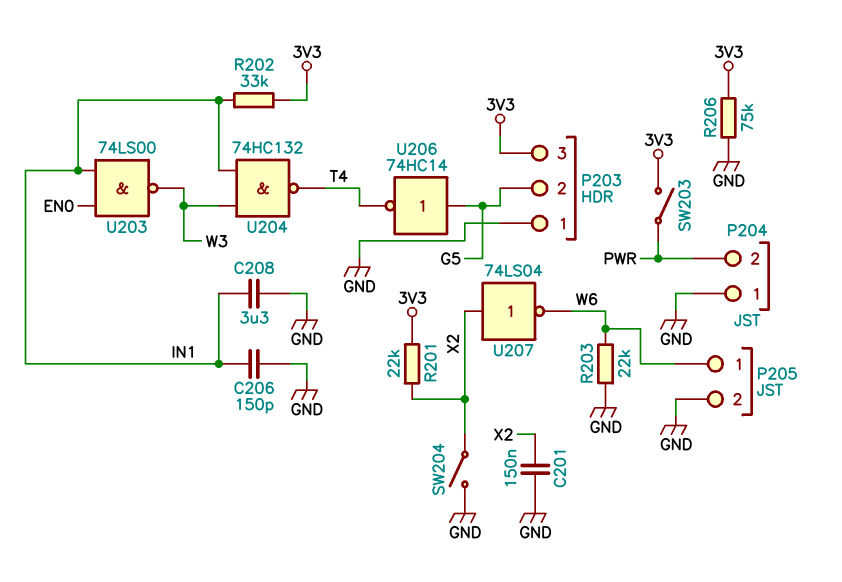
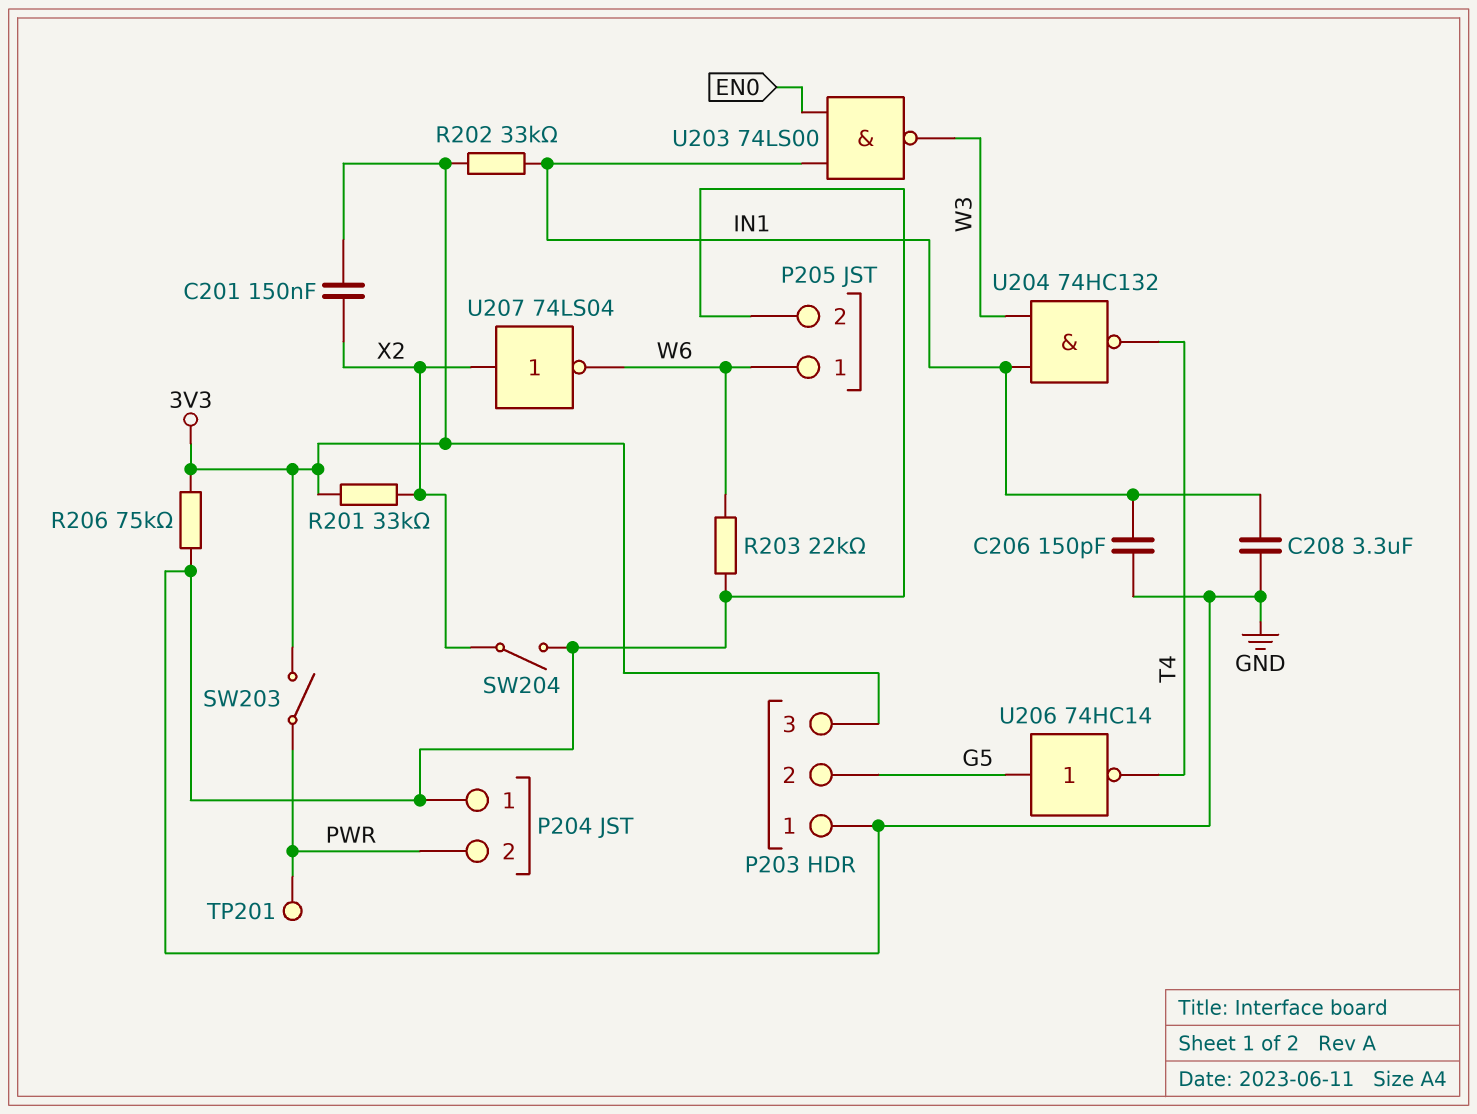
C201: 150nF (GND, X2) -> 150nF (3V3, X2)
R201: 22k (3V3, X2) -> 33k (3V3, X2)
TP201: none -> test point (PWR)

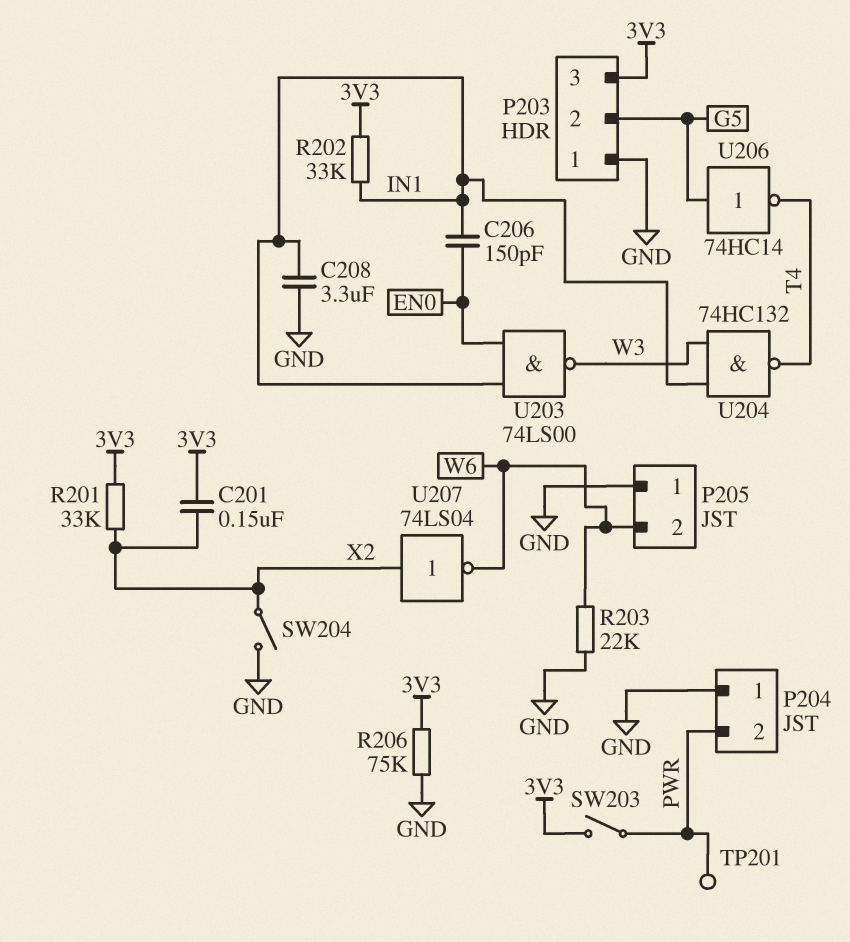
C206: 150pF (GND, IN1) -> 150pF (EN0, IN1)
P205 pin 1: W6 -> GND
P205 pin 2: GND -> W6

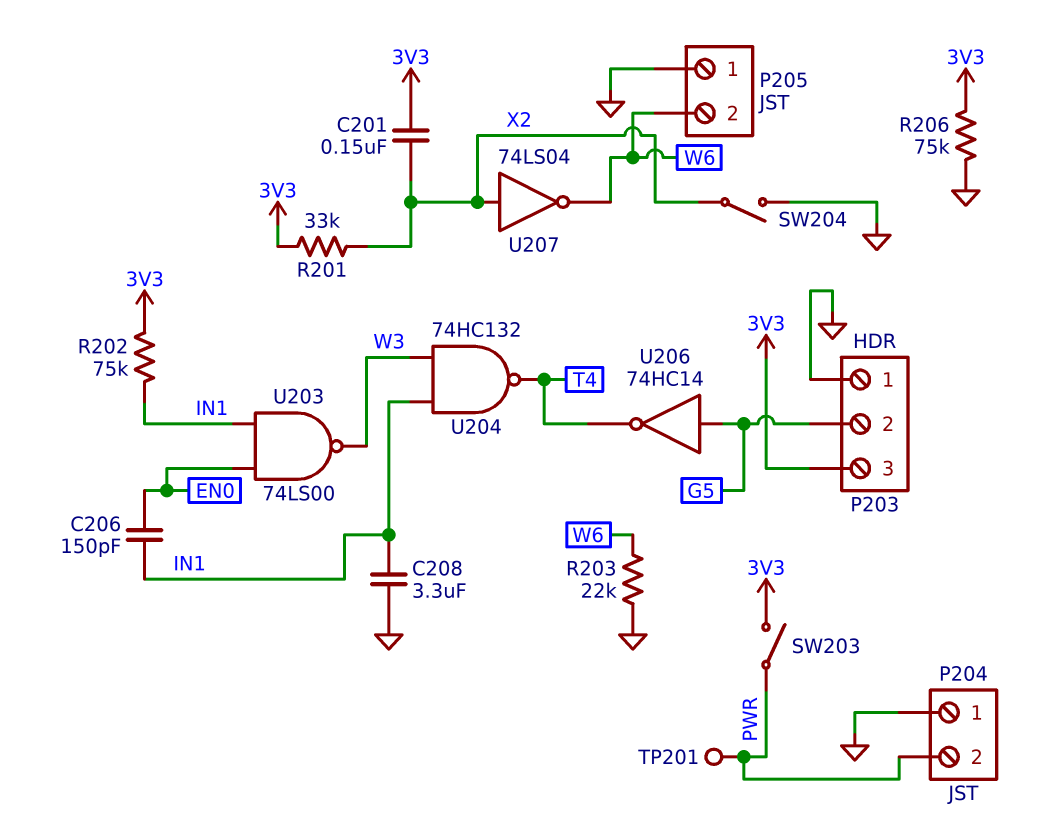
R202: 33k (3V3, IN1) -> 75k (3V3, IN1)

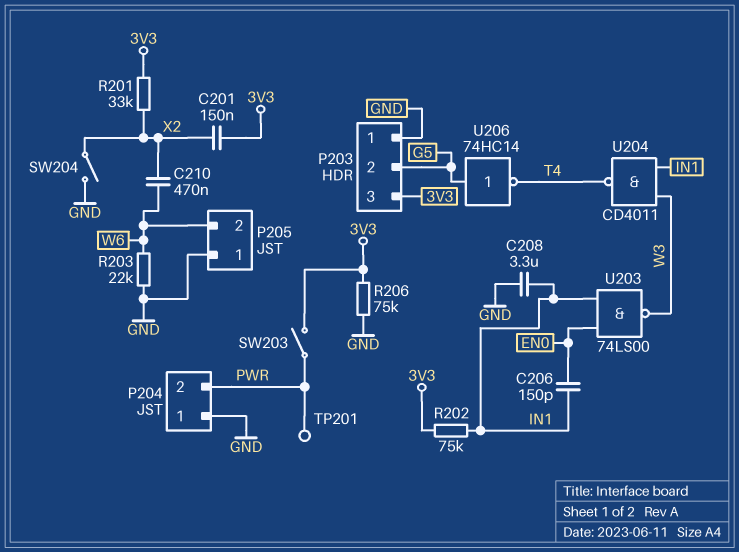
C210: none -> 470nF (W6, X2)
U204: NAND 74HC132 (in IN1, in W3, out T4) -> NAND CD4011 (in IN1, in W3, out T4)
U207: NOT 74LS04 (in X2, out W6) -> none

